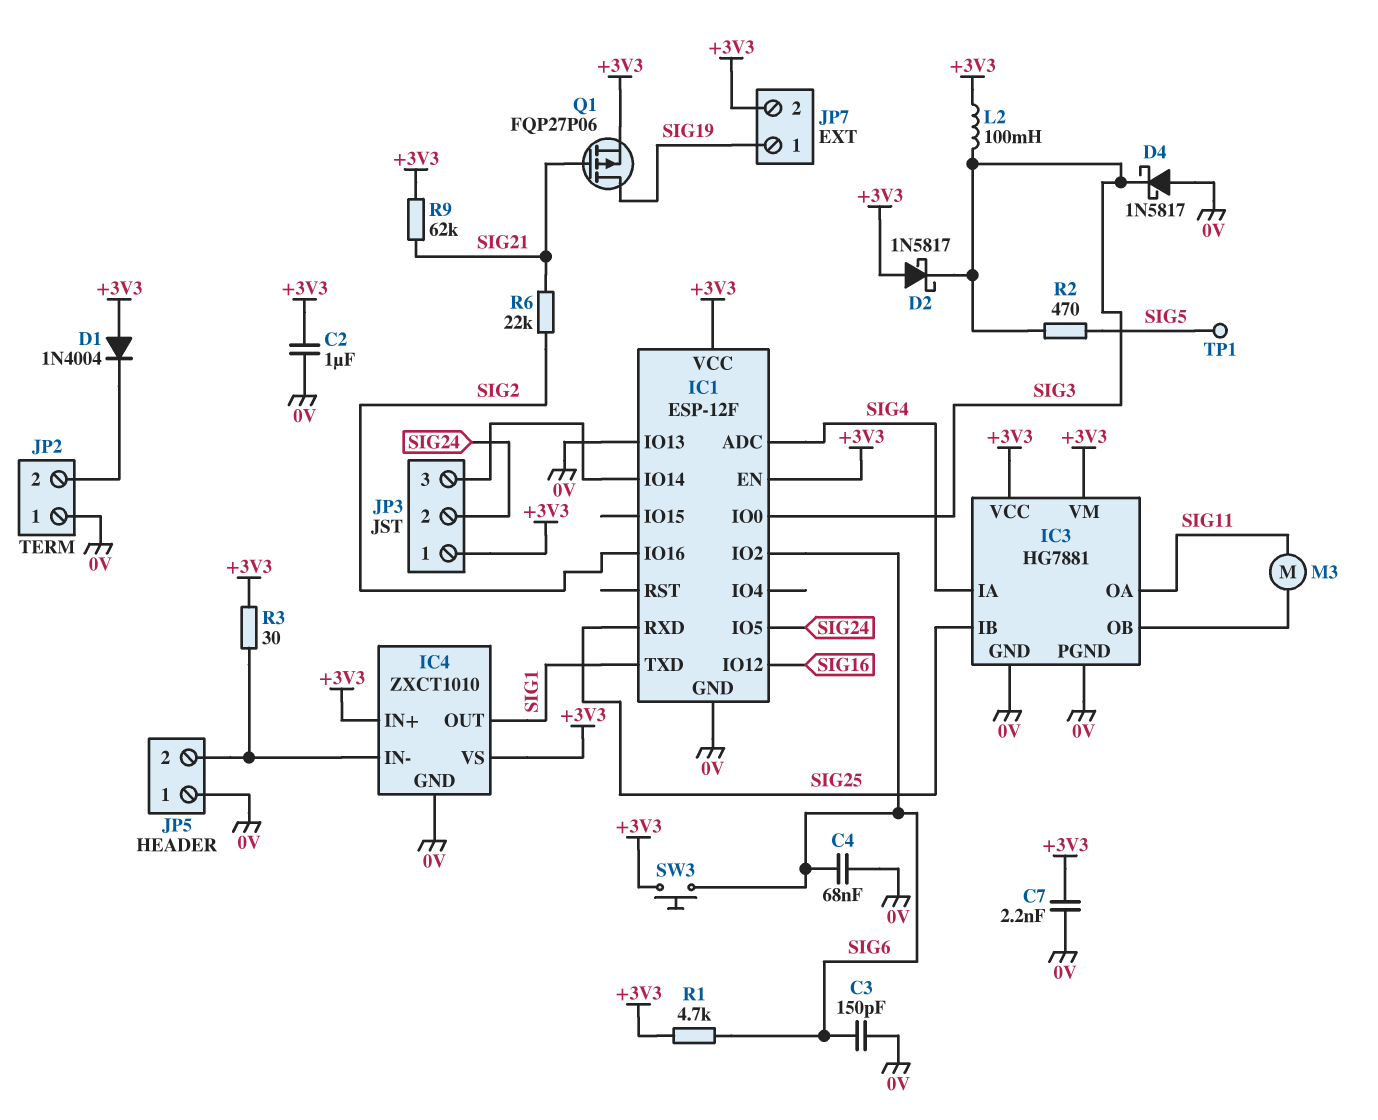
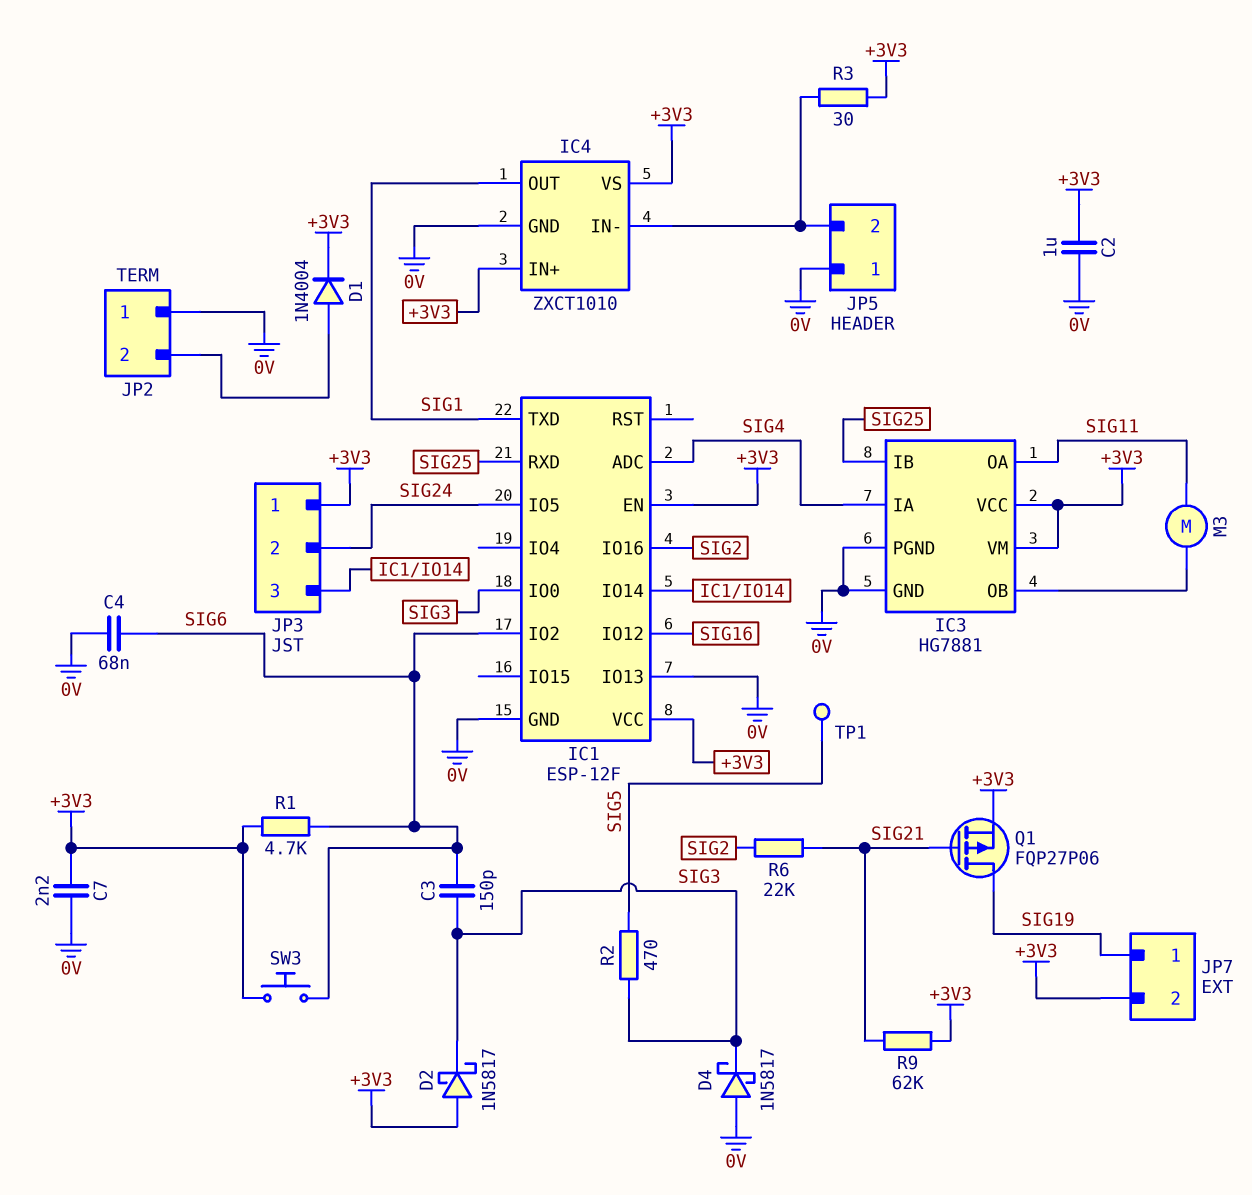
C3: 150pF (0V, SIG6) -> 150pF (SIG3, SIG6)
D1: diode 1N4004 (A +3V3, K JP2/2) -> diode 1N4004 (A JP2/2, K +3V3)
L2: 100mH (+3V3, SIG3) -> none

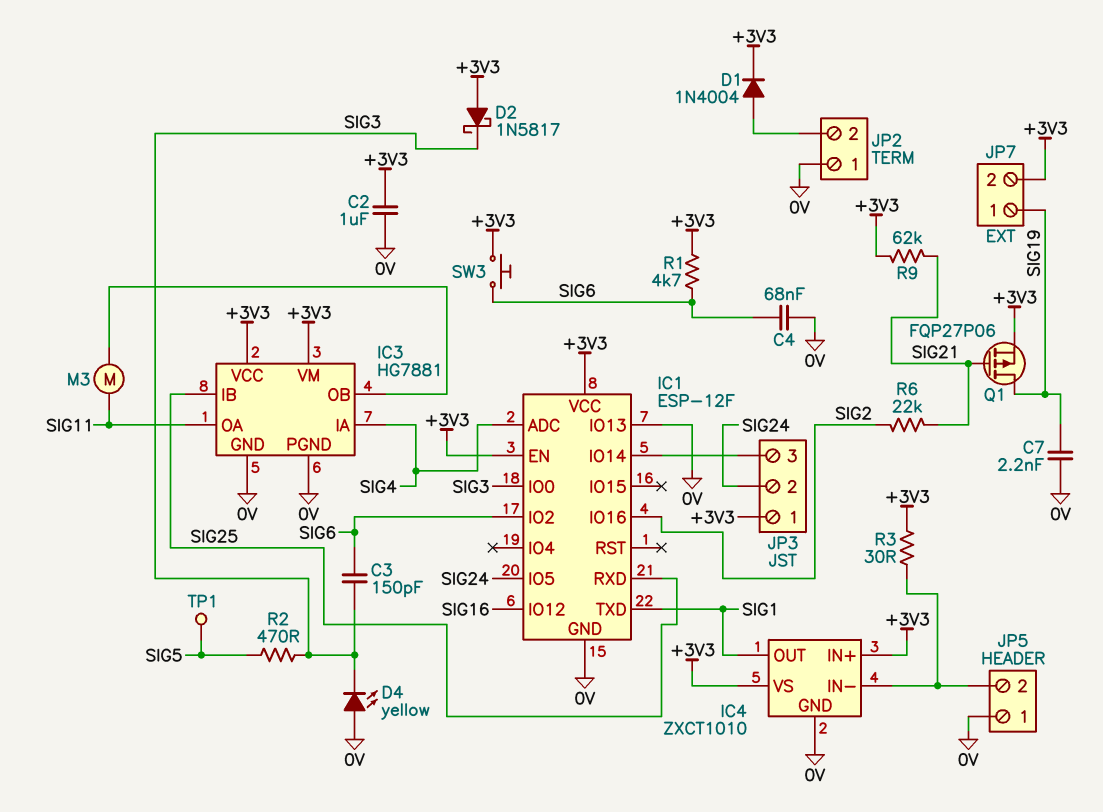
C7: 2.2nF (+3V3, 0V) -> 2.2nF (0V, SIG19)
D4: schottky 1N5817 (A 0V, K SIG3) -> LED yellow (A 0V, K SIG3)

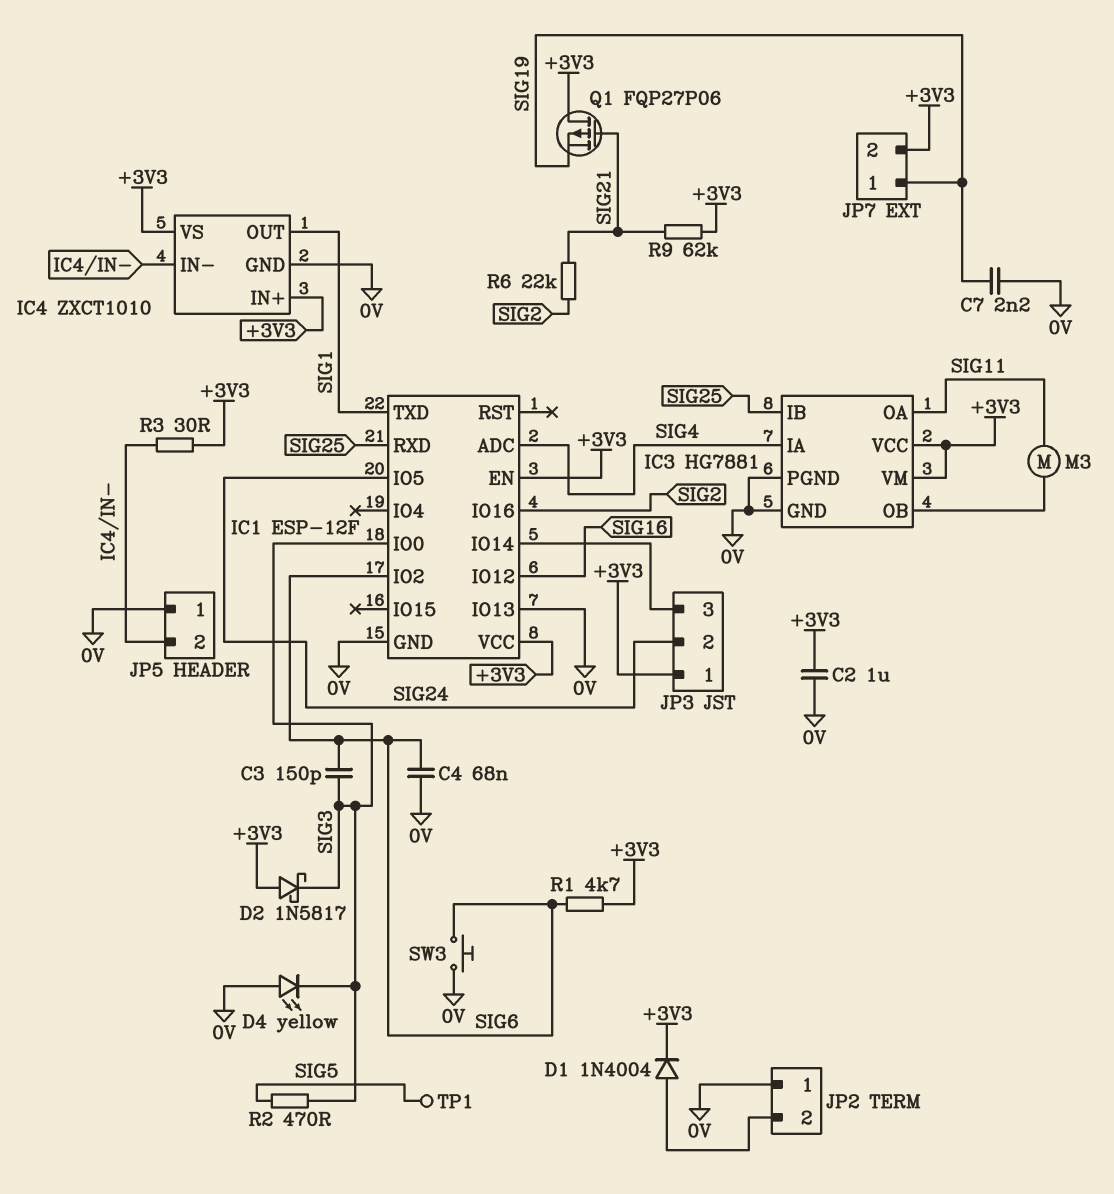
Q1: PMOS FQP27P06 (G SIG21, D SIG19, S +3V3) -> PMOS FQP27P06 (G SIG21, D +3V3, S SIG19)
SW3: button (+3V3, SIG6) -> button (0V, SIG6)

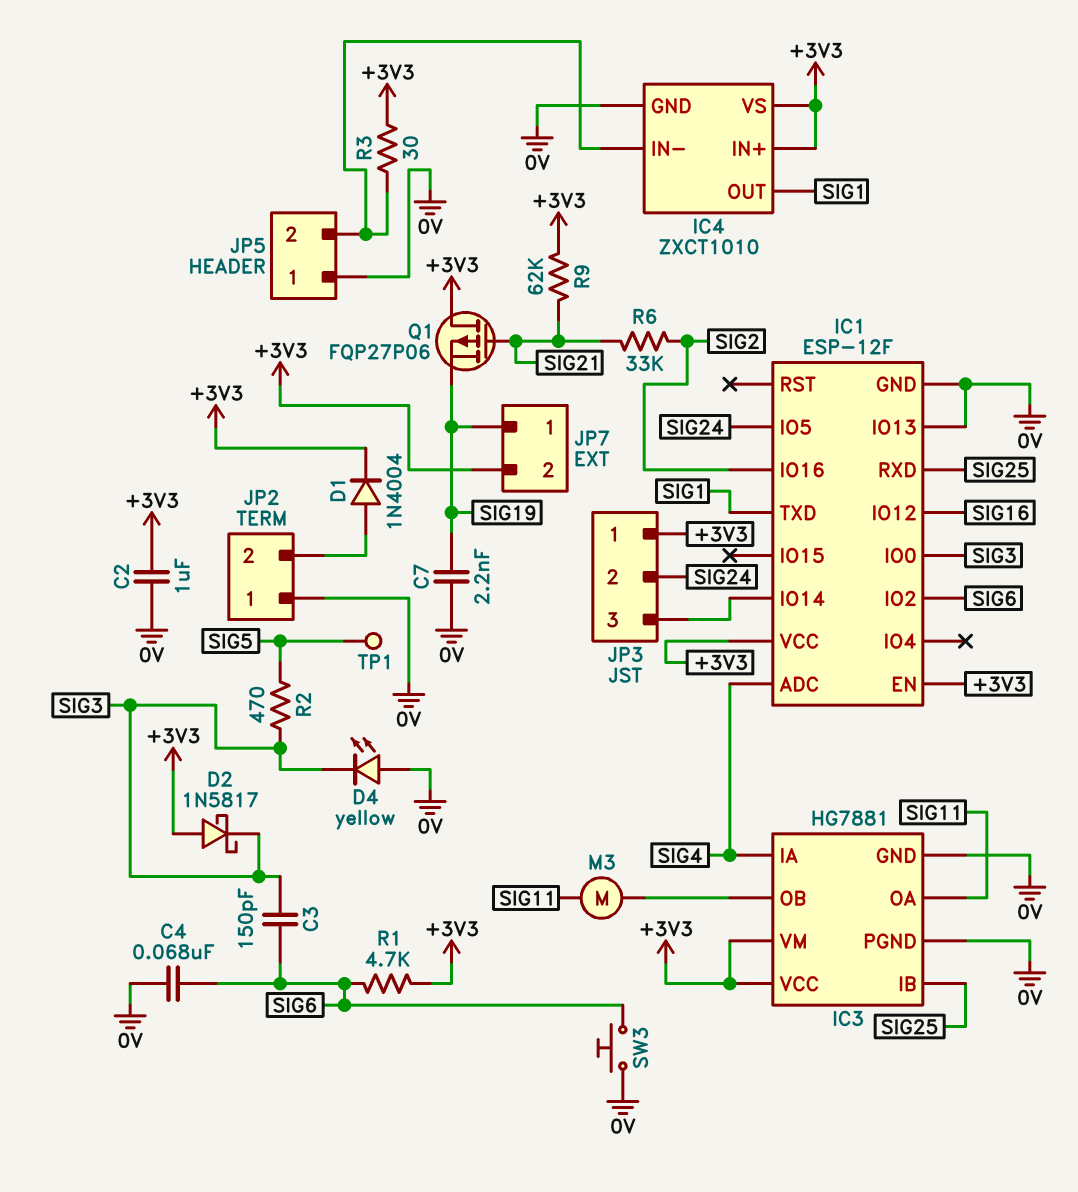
R6: 22k (SIG2, SIG21) -> 33k (SIG2, SIG21)

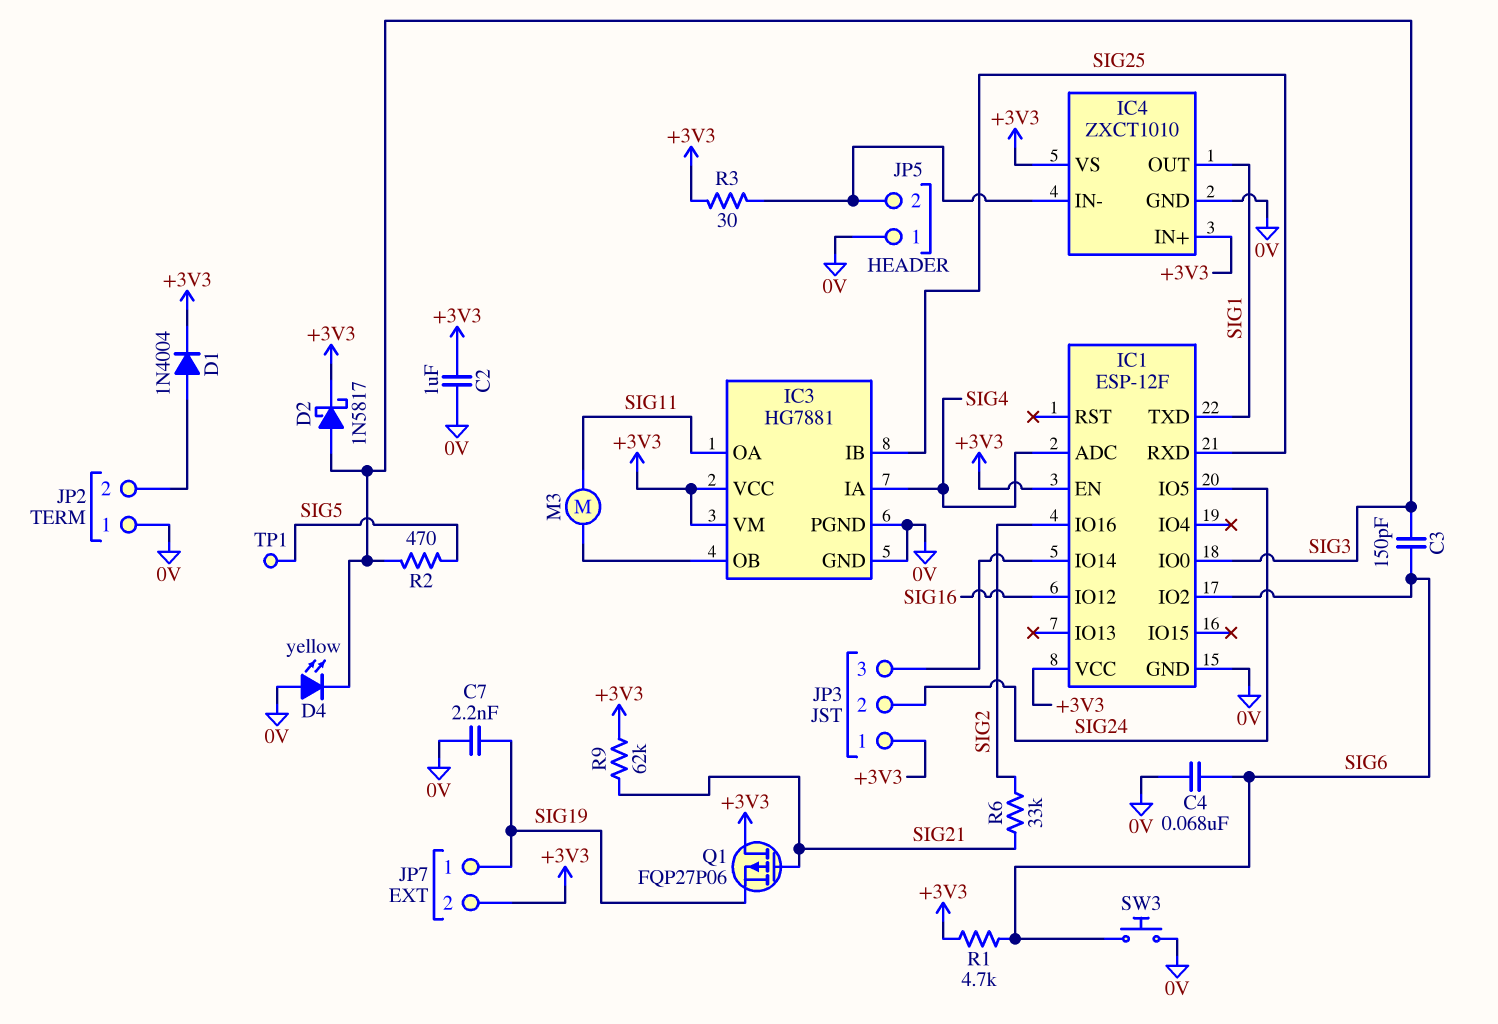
D2: schottky 1N5817 (A +3V3, K SIG3) -> schottky 1N5817 (A SIG3, K +3V3)
IC1 pin IO13: 0V -> none

